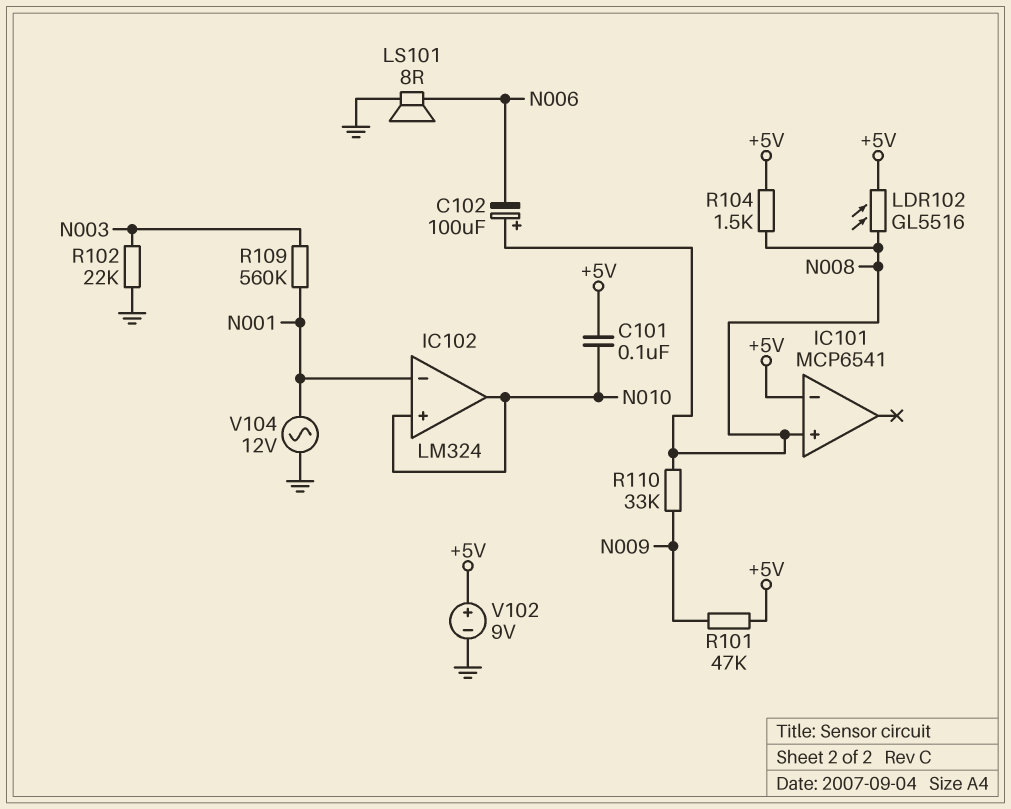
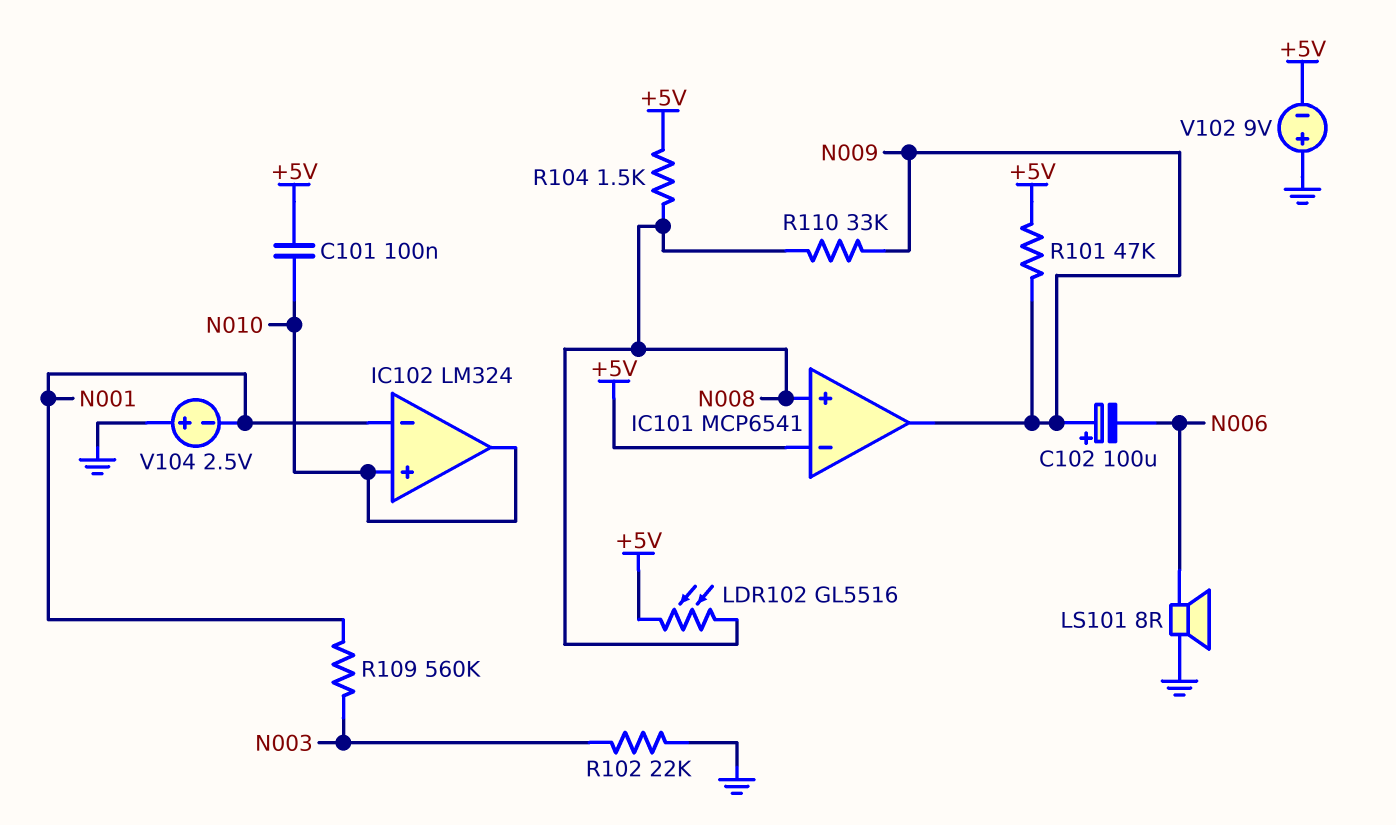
C102: 100uF (plus N008, minus N006) -> 100uF (plus N009, minus N006)
IC101 pin out: none -> N009
V102: 9V (plus +5V, minus GND) -> 9V (plus GND, minus +5V)
V104: AC 12V (GND, N001) -> 2.5V (plus GND, minus N001)

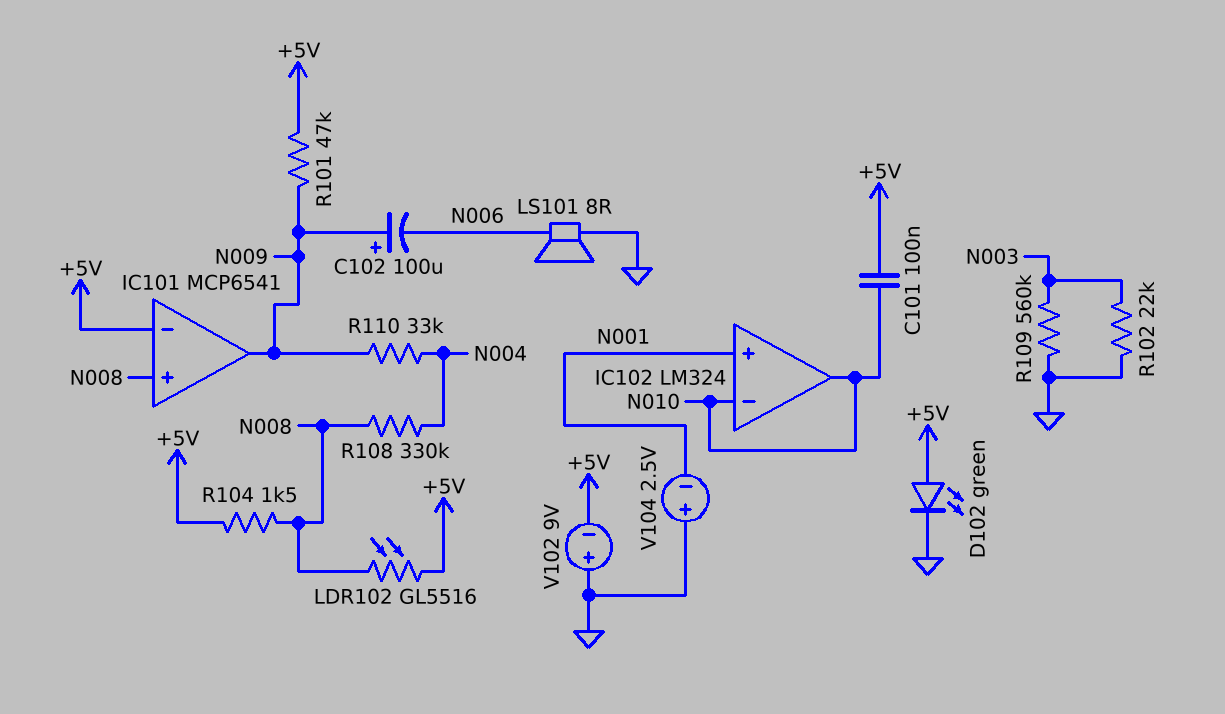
D102: none -> LED green (A +5V, K GND)
IC102 pin in+: N010 -> N001
IC102 pin in-: N001 -> N010
R108: none -> 330k (N004, N008)
R109: 560k (N001, N003) -> 560k (GND, N003)
R110: 33k (N008, N009) -> 33k (N004, N009)

